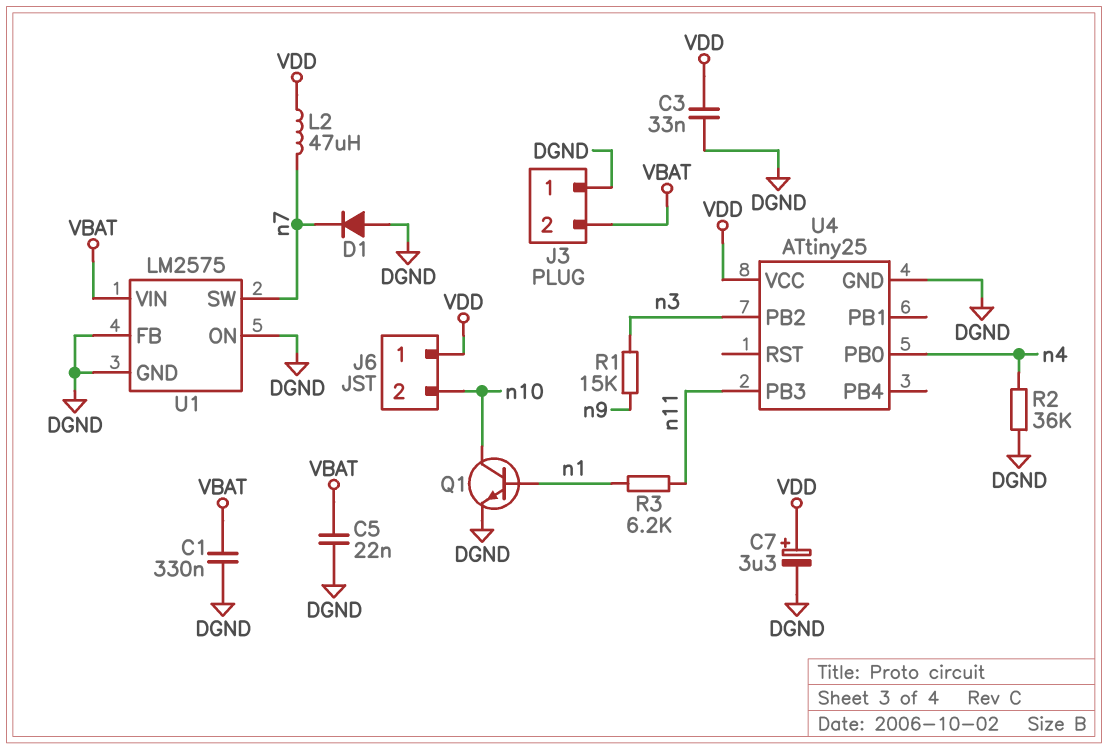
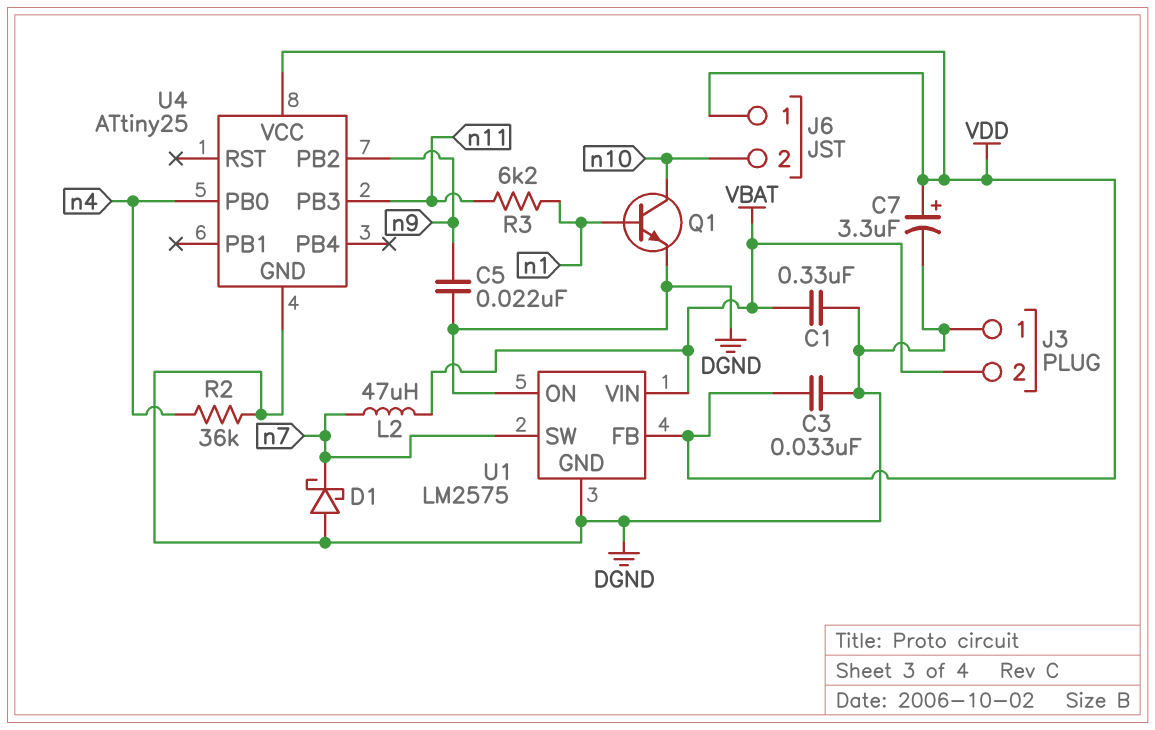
C5: 22nF (DGND, VBAT) -> 22nF (DGND, n9)
D1: diode (A DGND, K n7) -> schottky (A DGND, K n7)
L2: 47uH (VDD, n7) -> 47uH (VBAT, n7)
R1: 15k (n3, n9) -> none
U1 pin FB: DGND -> VDD
U4 pin PB2: n3 -> n9

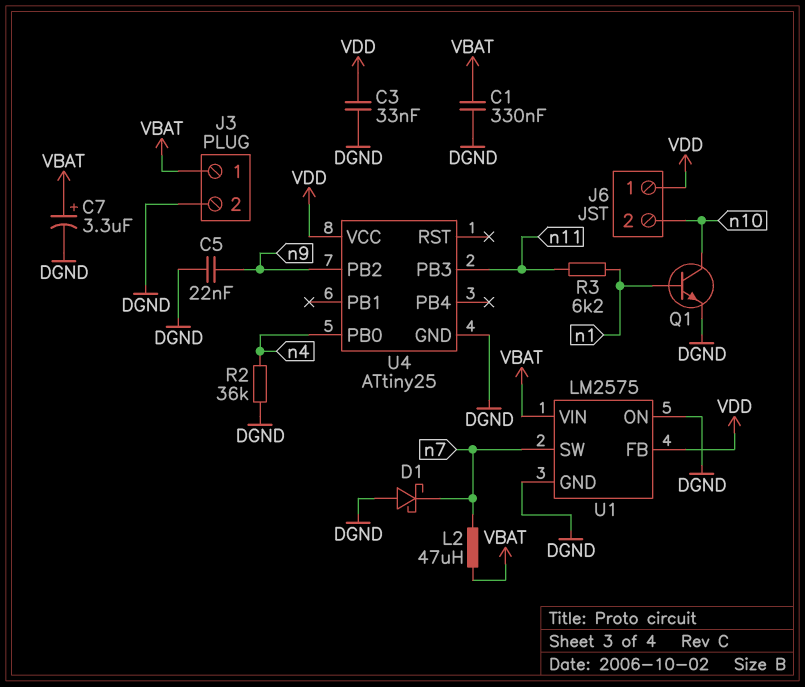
C7: 3.3uF (plus VDD, minus DGND) -> 3.3uF (plus VBAT, minus DGND)
J3 pin 1: DGND -> VBAT
J3 pin 2: VBAT -> DGND

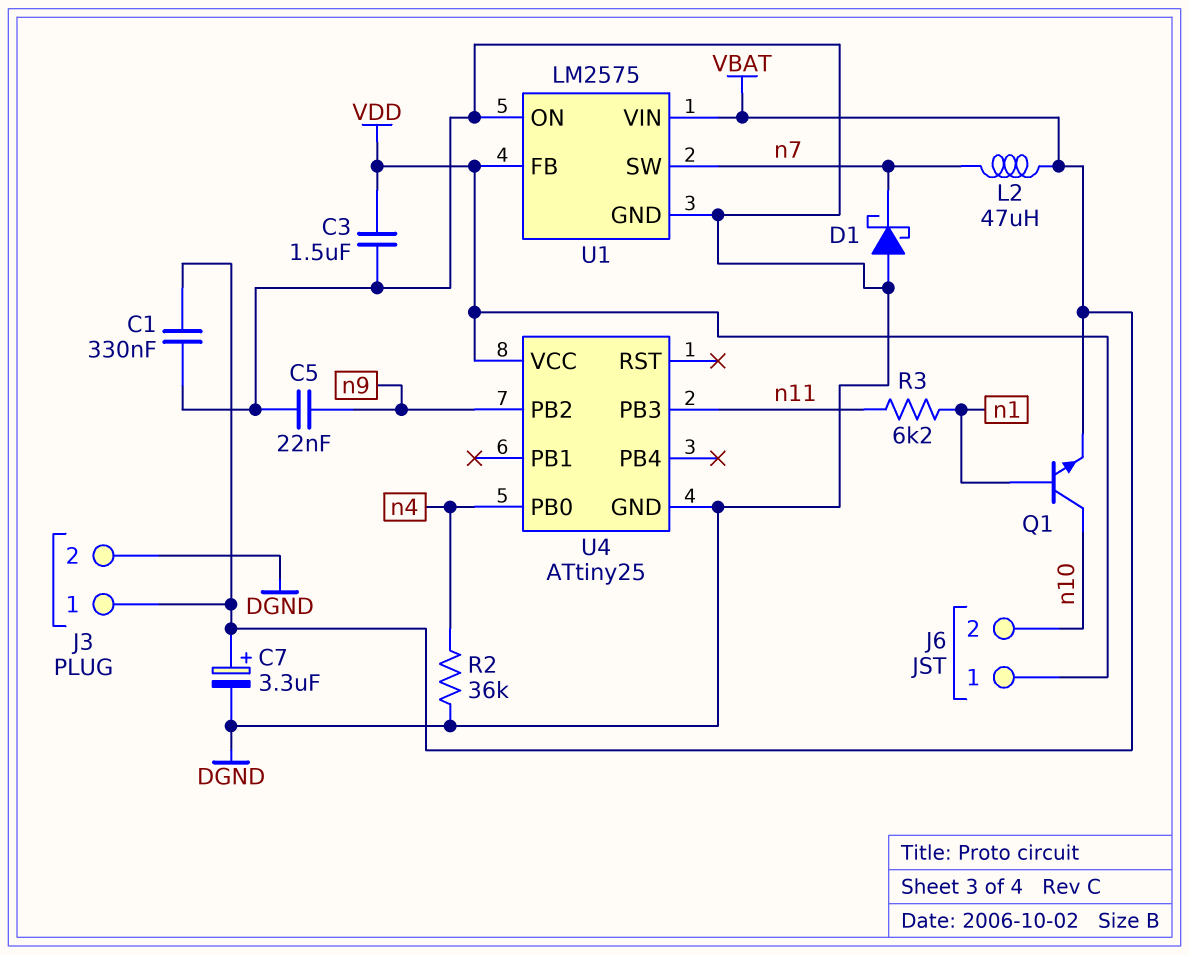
C3: 33nF (DGND, VDD) -> 1.5uF (DGND, VDD)
Q1: NPN (B n1, C n10, E DGND) -> NPN (B n1, C n10, E VBAT)

